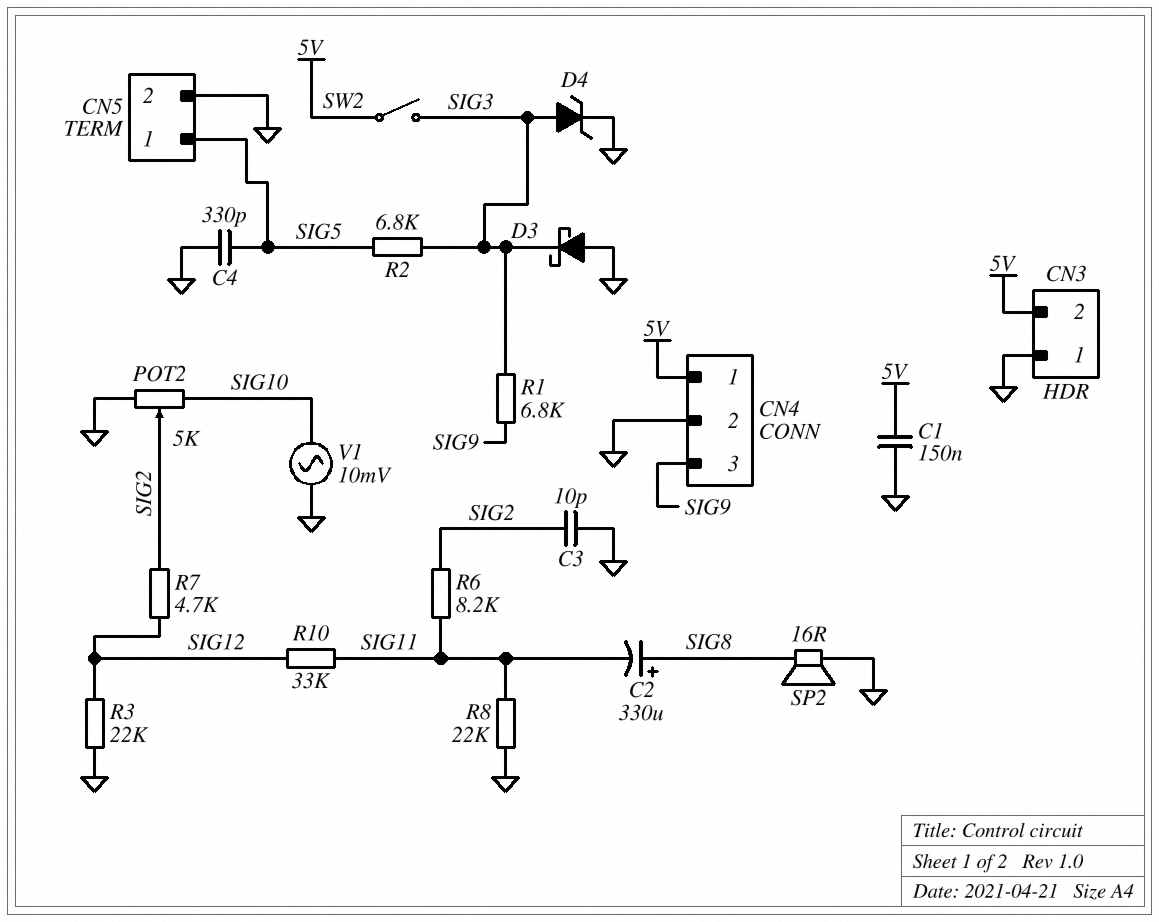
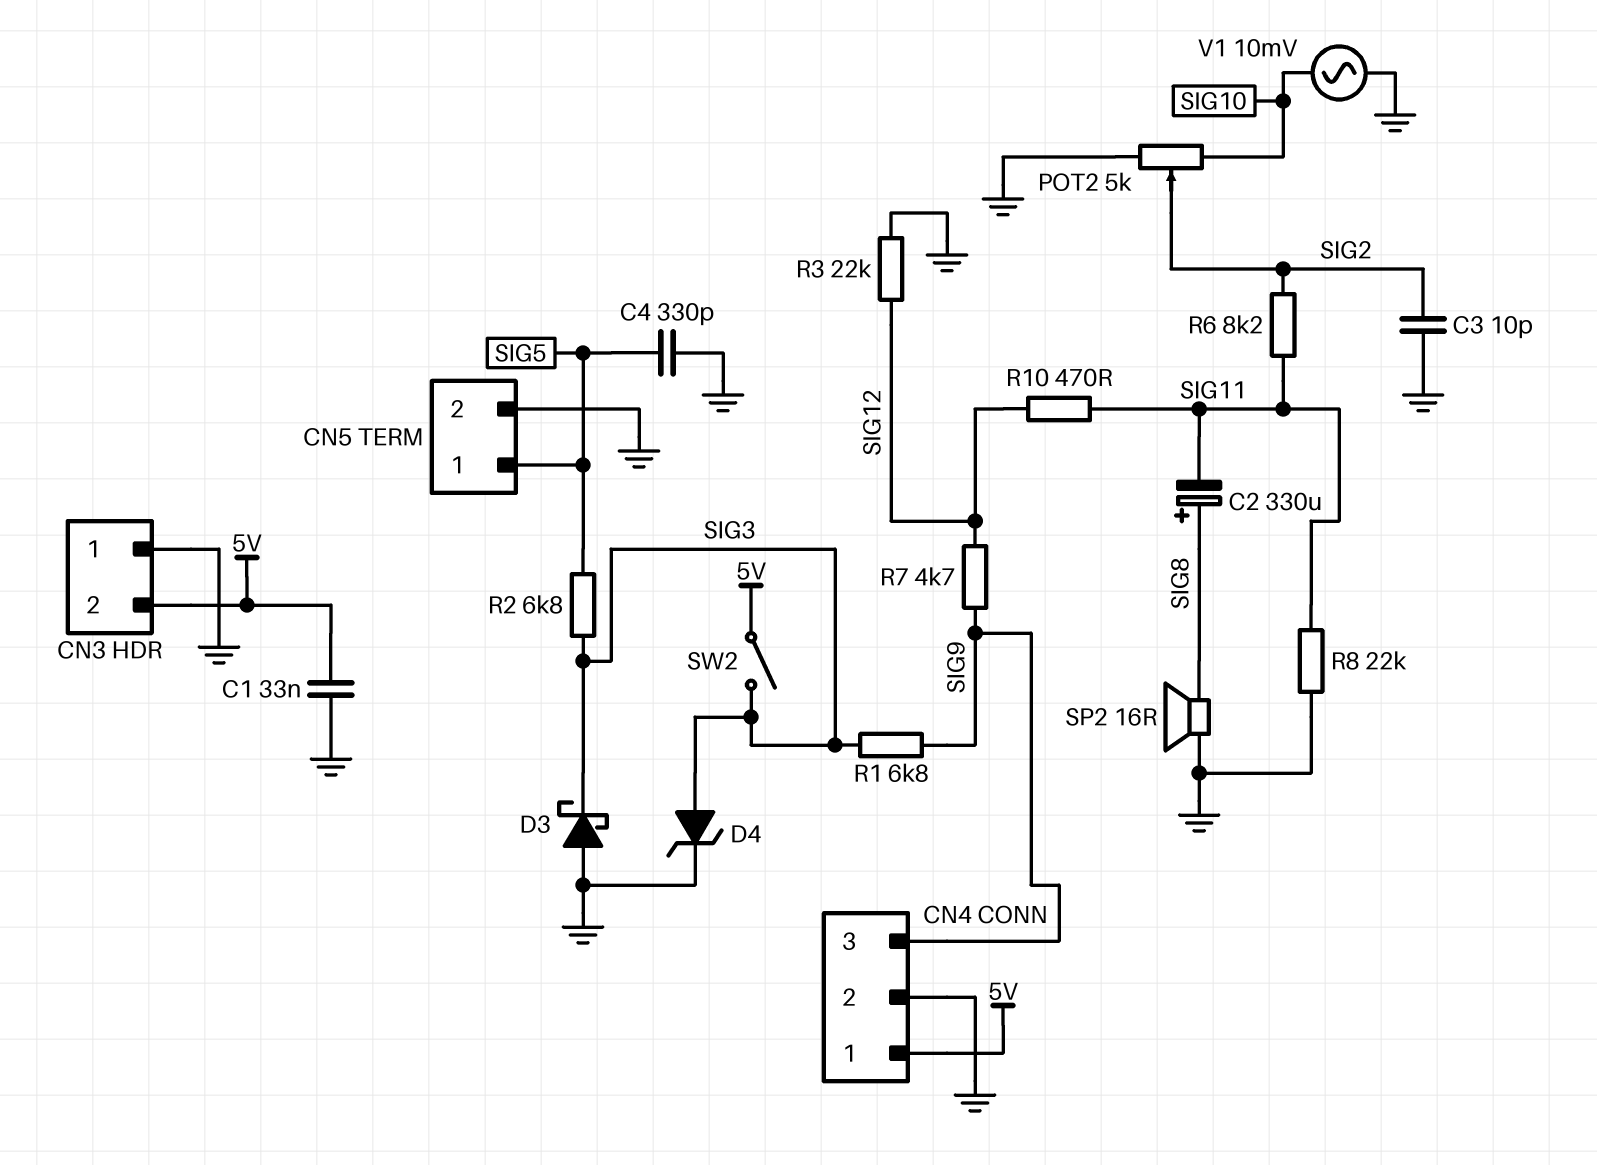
C1: 150nF (5V, GND) -> 33nF (5V, GND)
R7: 4.7k (SIG2, SIG12) -> 4.7k (SIG9, SIG12)
R10: 33k (SIG11, SIG12) -> 470 (SIG11, SIG12)

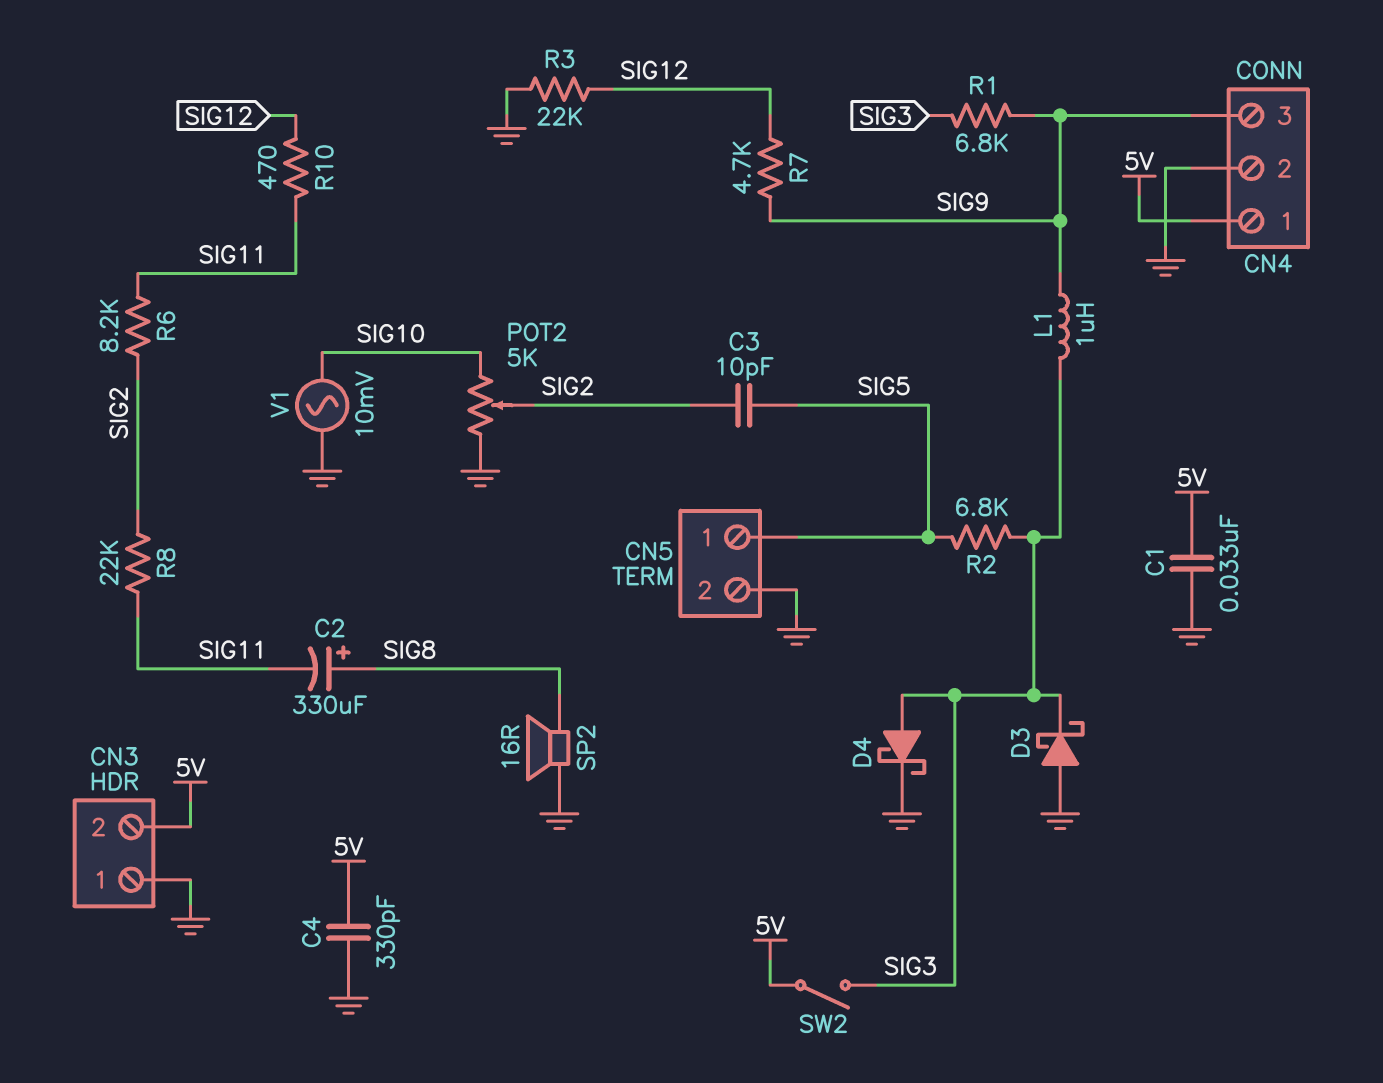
C3: 10pF (GND, SIG2) -> 10pF (SIG2, SIG5)
C4: 330pF (GND, SIG5) -> 330pF (5V, GND)
D4: zener (A SIG3, K GND) -> schottky (A SIG3, K GND)
L1: none -> 1uH (SIG3, SIG9)
R8: 22k (GND, SIG11) -> 22k (SIG2, SIG11)

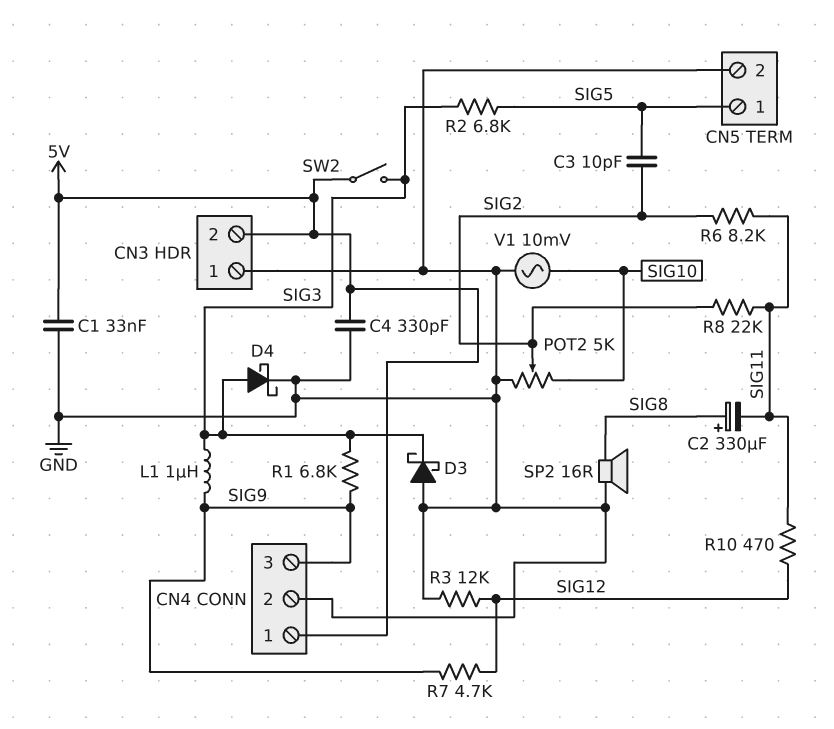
R3: 22k (GND, SIG12) -> 12k (GND, SIG12)

